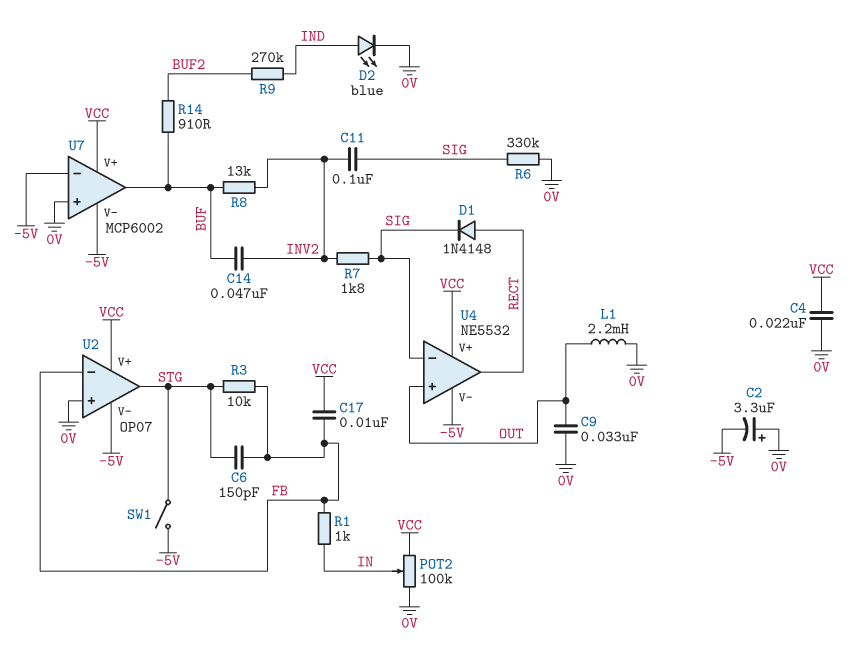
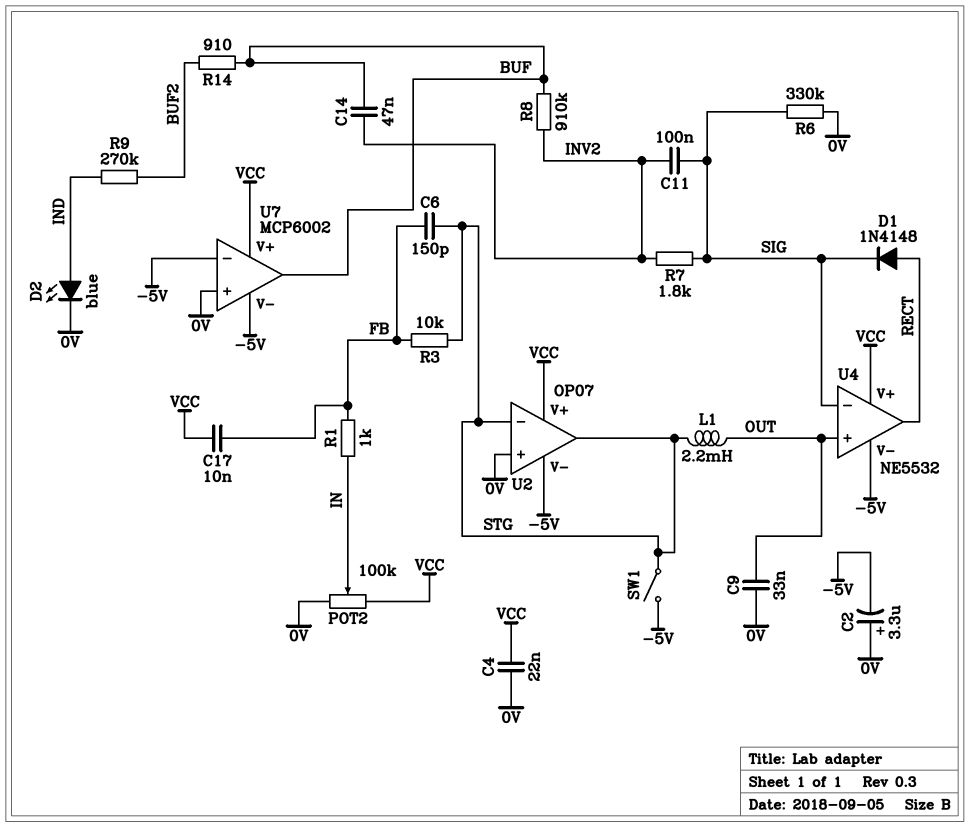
L1: 2.2mH (0V, OUT) -> 2.2mH (OUT, STG)
R8: 13k (BUF, INV2) -> 910k (BUF, INV2)
U2 pin in-: FB -> STG

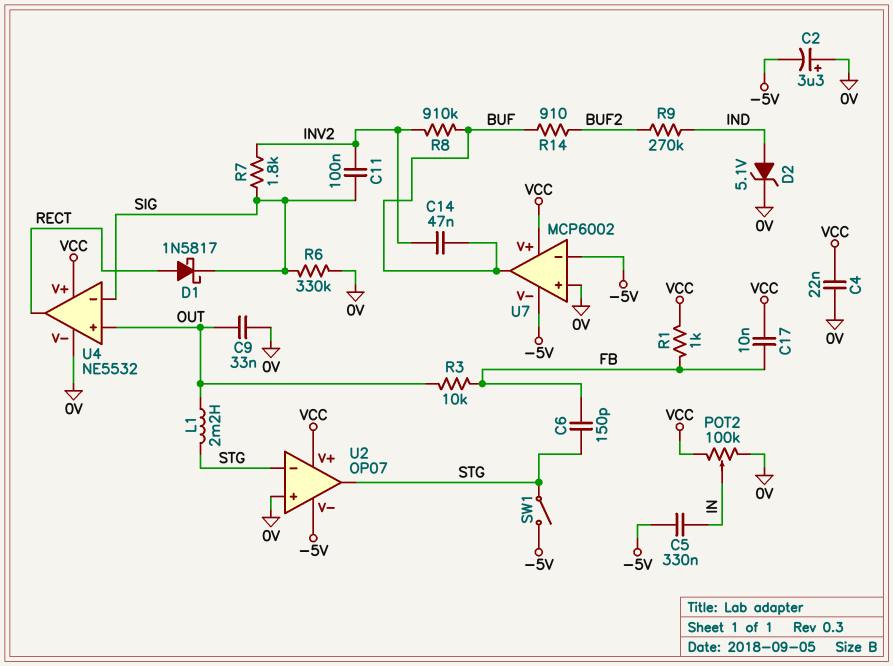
C5: none -> 330nF (-5V, IN)
D1: diode 1N4148 (A RECT, K SIG) -> schottky 1N5817 (A RECT, K SIG)
D2: LED blue (A IND, K 0V) -> zener 5.1V (A IND, K 0V)
R1: 1k (FB, IN) -> 1k (FB, VCC)
R3: 10k (FB, STG) -> 10k (FB, OUT)
U4 pin V-: -5V -> 0V

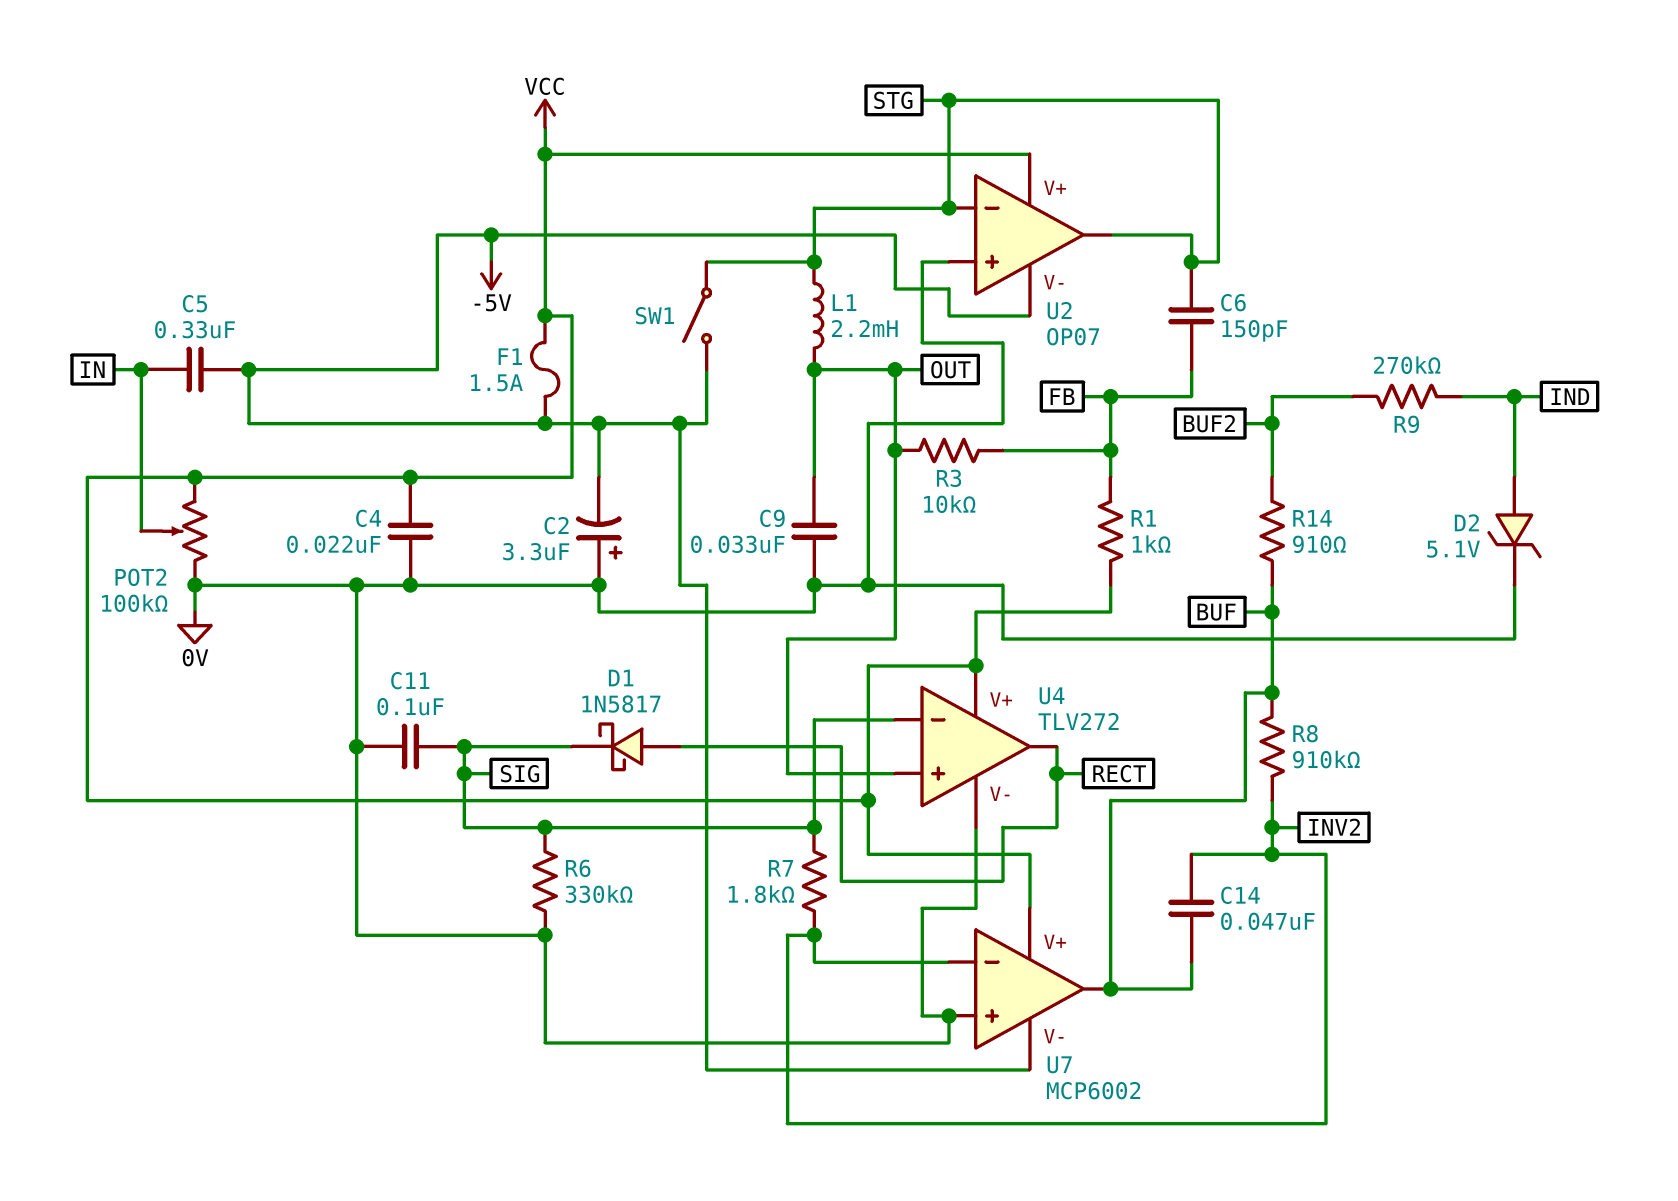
C11: 100nF (INV2, SIG) -> 100nF (0V, SIG)
C17: 10nF (FB, VCC) -> none
F1: none -> 1.5A (-5V, VCC)
U4: NE5532 -> TLV272
U7 pin in-: -5V -> INV2

